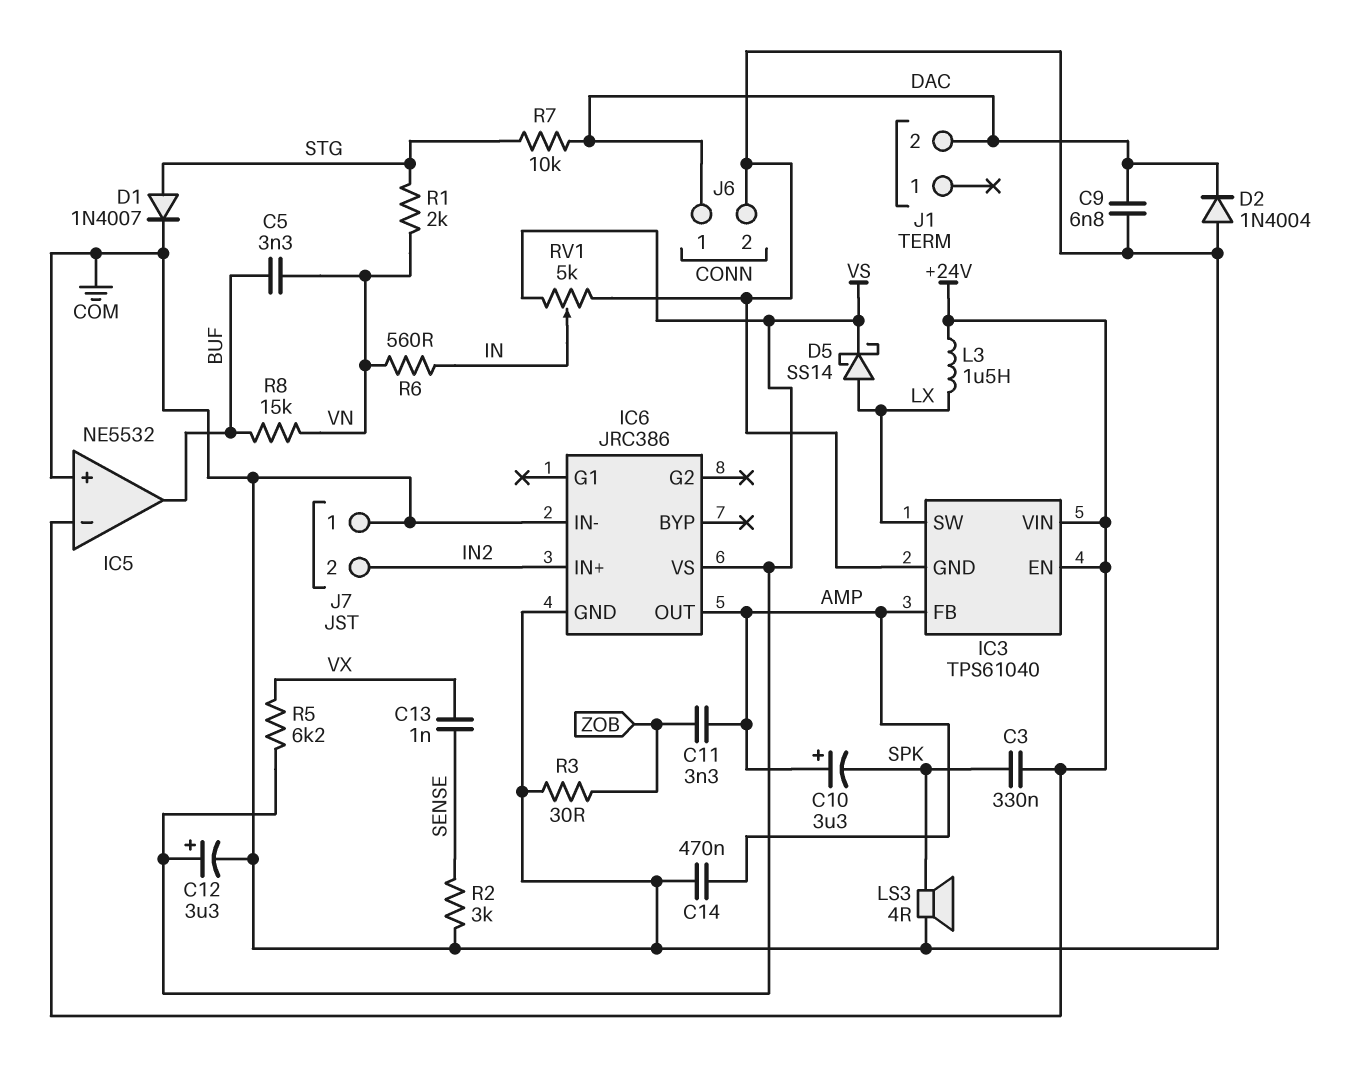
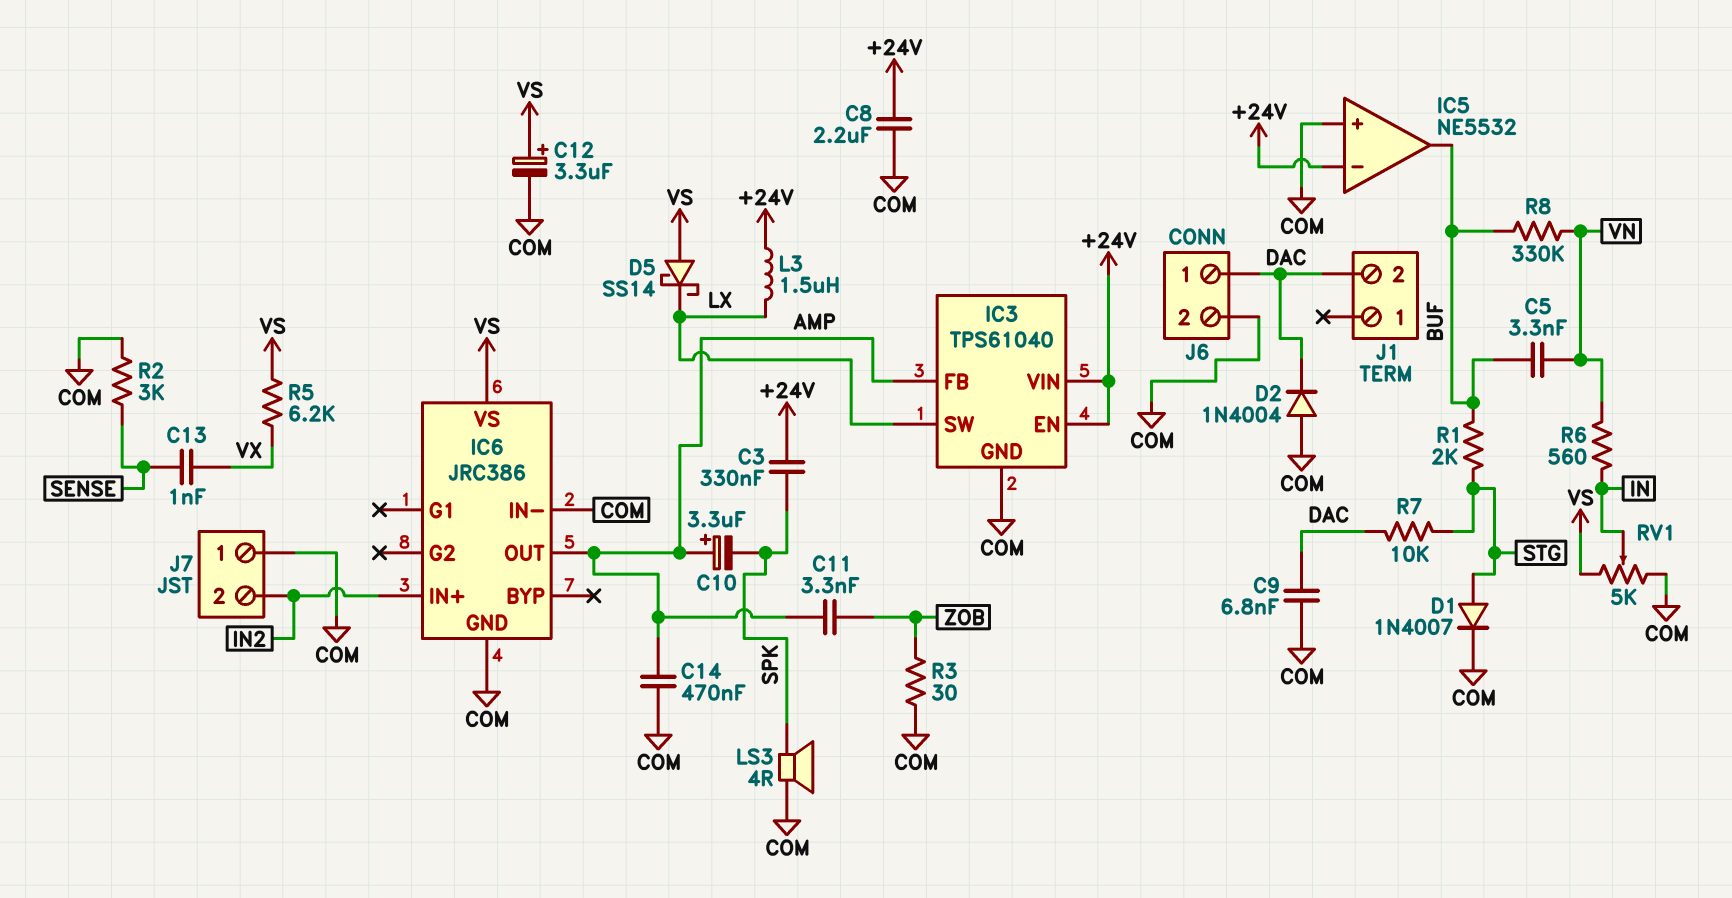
C8: none -> 2.2uF (+24V, COM)
D5: schottky SS14 (A LX, K VS) -> schottky SS14 (A VS, K LX)
R1: 2k (STG, VN) -> 2k (BUF, STG)
R8: 15k (BUF, VN) -> 330k (BUF, VN)

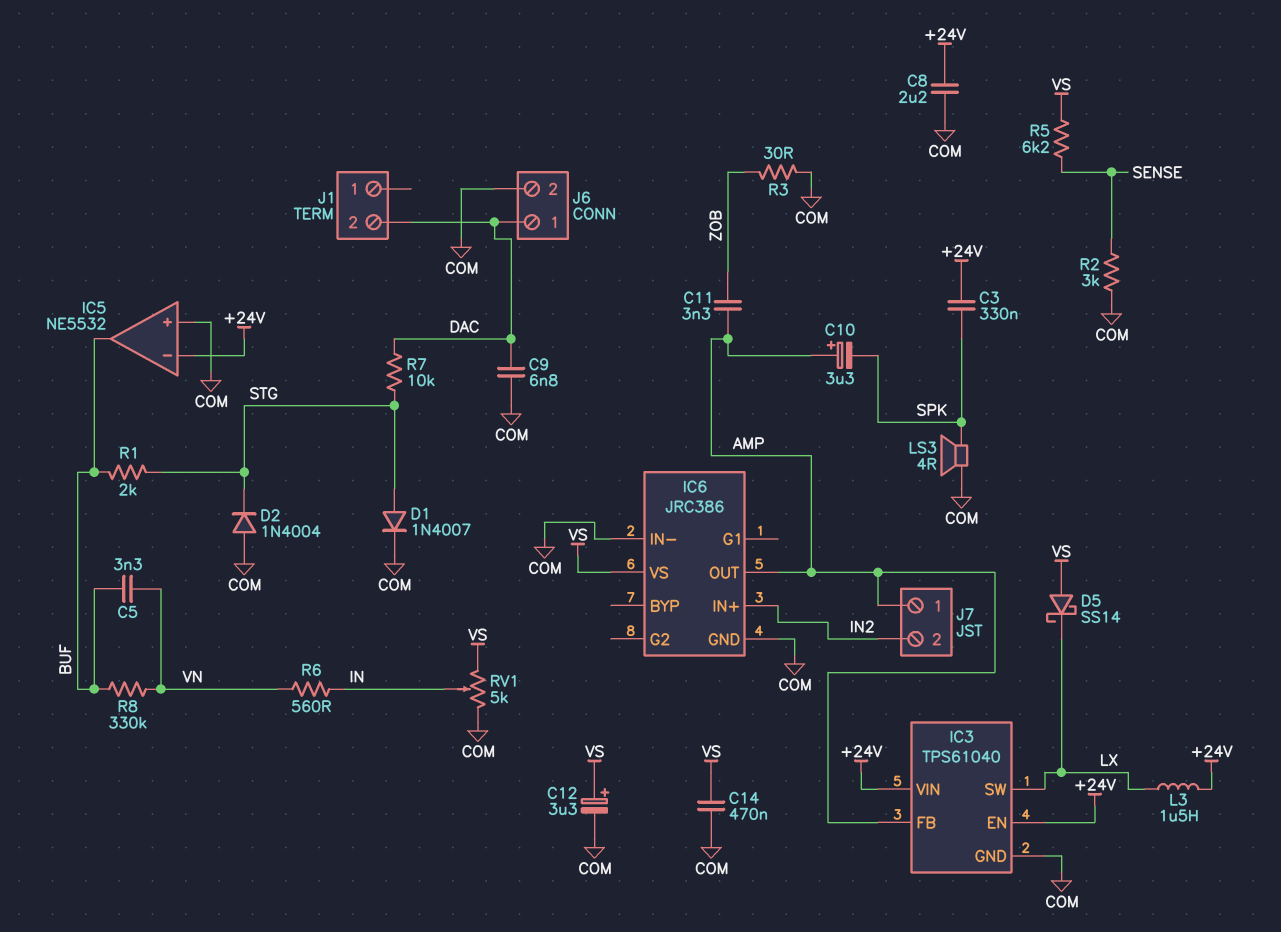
C13: 1nF (SENSE, VX) -> none
C14: 470nF (AMP, COM) -> 470nF (COM, VS)
D2: diode 1N4004 (A COM, K DAC) -> diode 1N4004 (A COM, K STG)
J7 pin 1: COM -> AMP
R5: 6.2k (VS, VX) -> 6.2k (SENSE, VS)

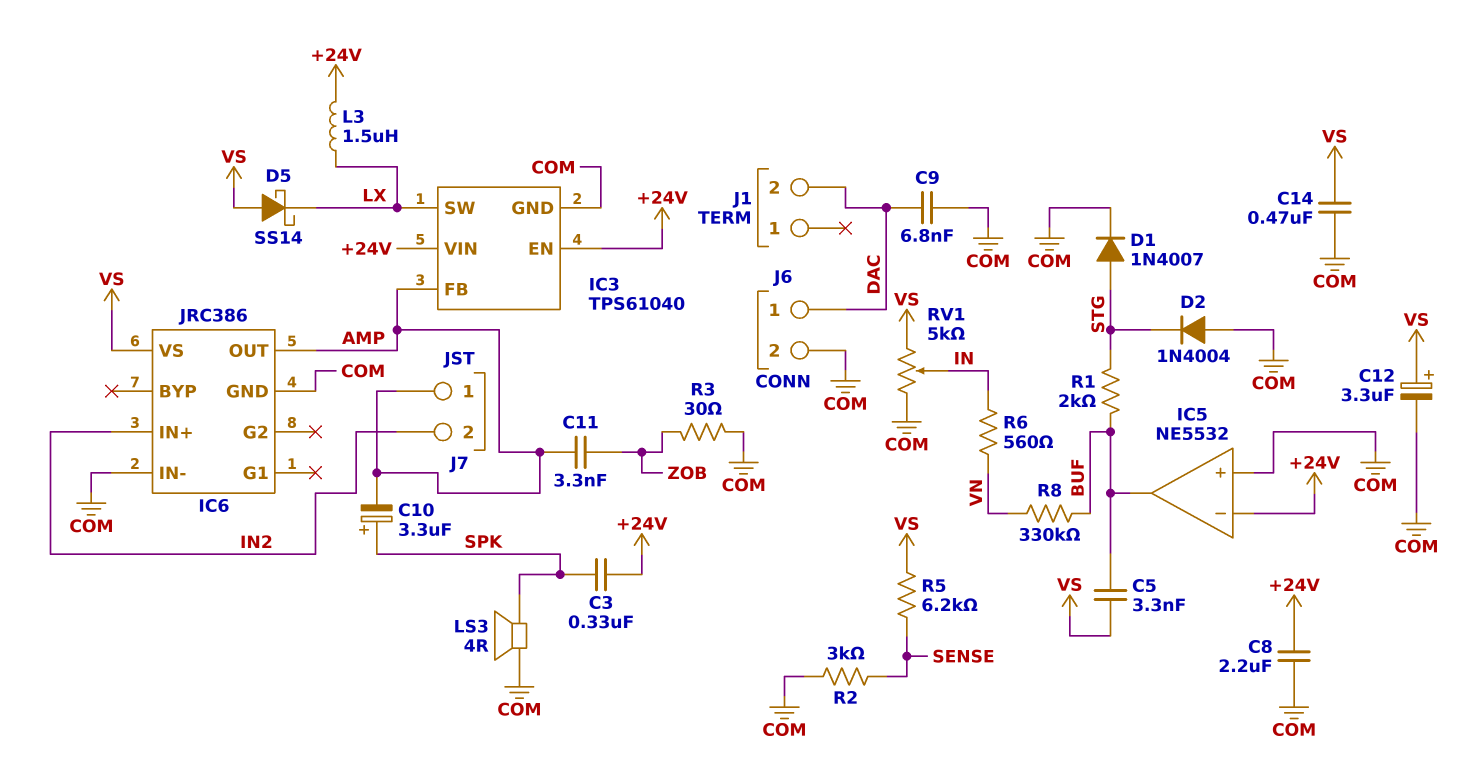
C5: 3.3nF (BUF, VN) -> 3.3nF (BUF, VS)
C10: 3.3uF (plus AMP, minus SPK) -> 3.3uF (plus SPK, minus AMP)
R7: 10k (DAC, STG) -> none

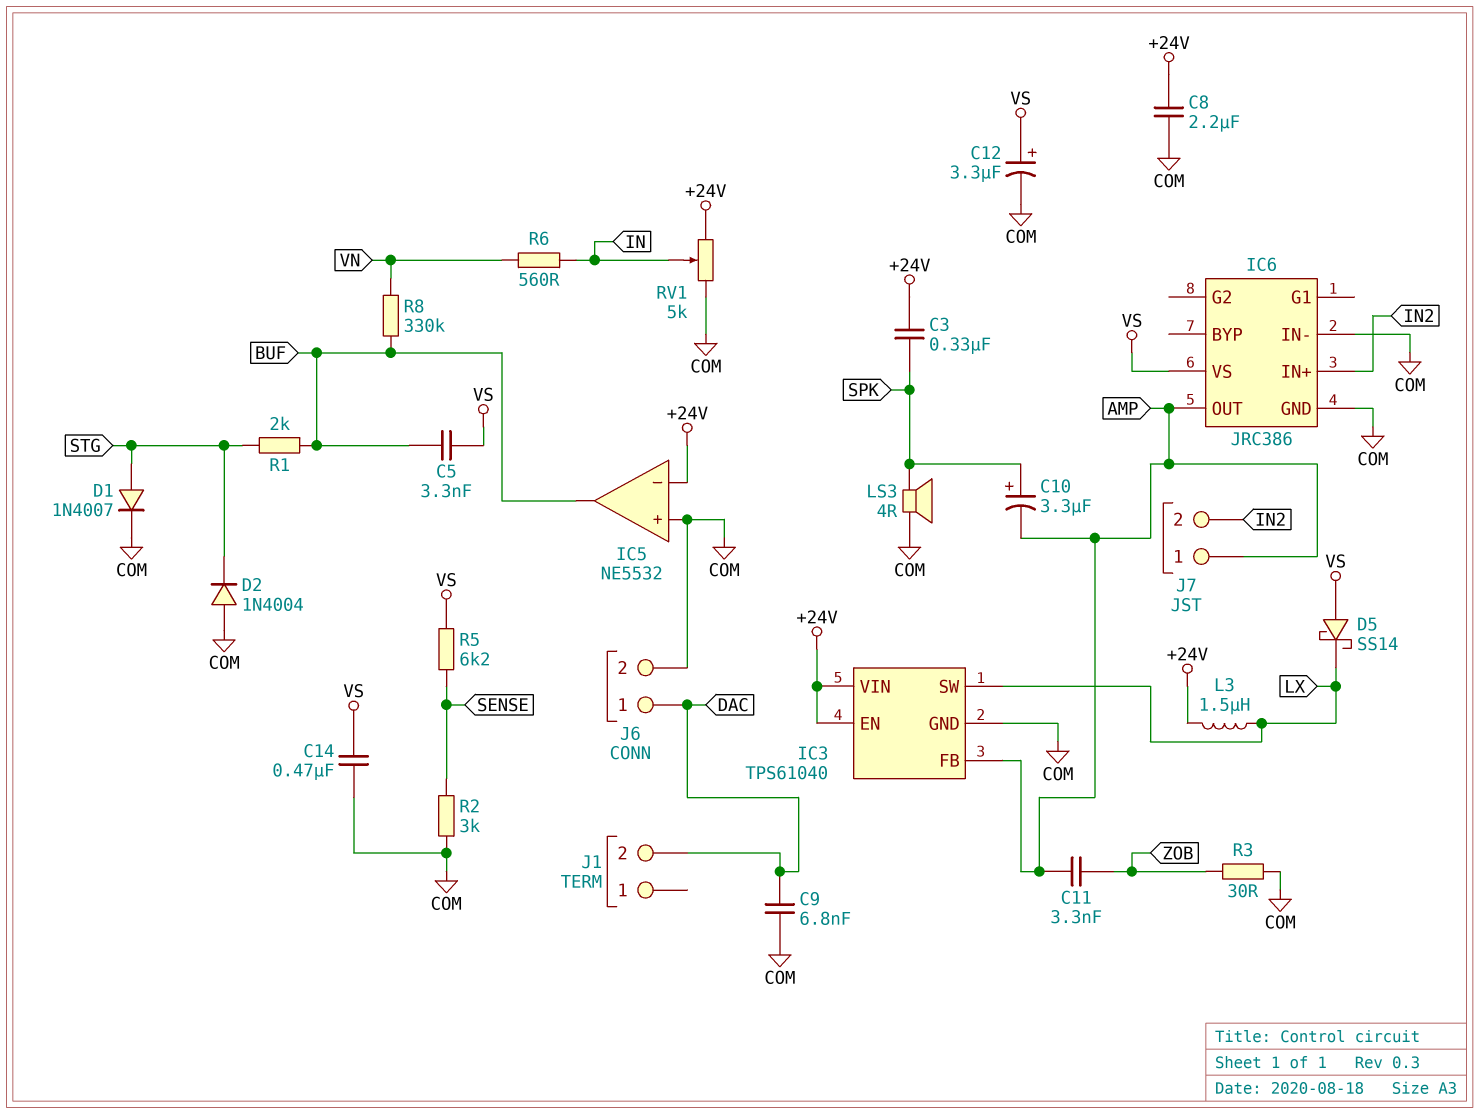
RV1: 5k (COM, VS, wiper IN) -> 5k (+24V, COM, wiper IN)

